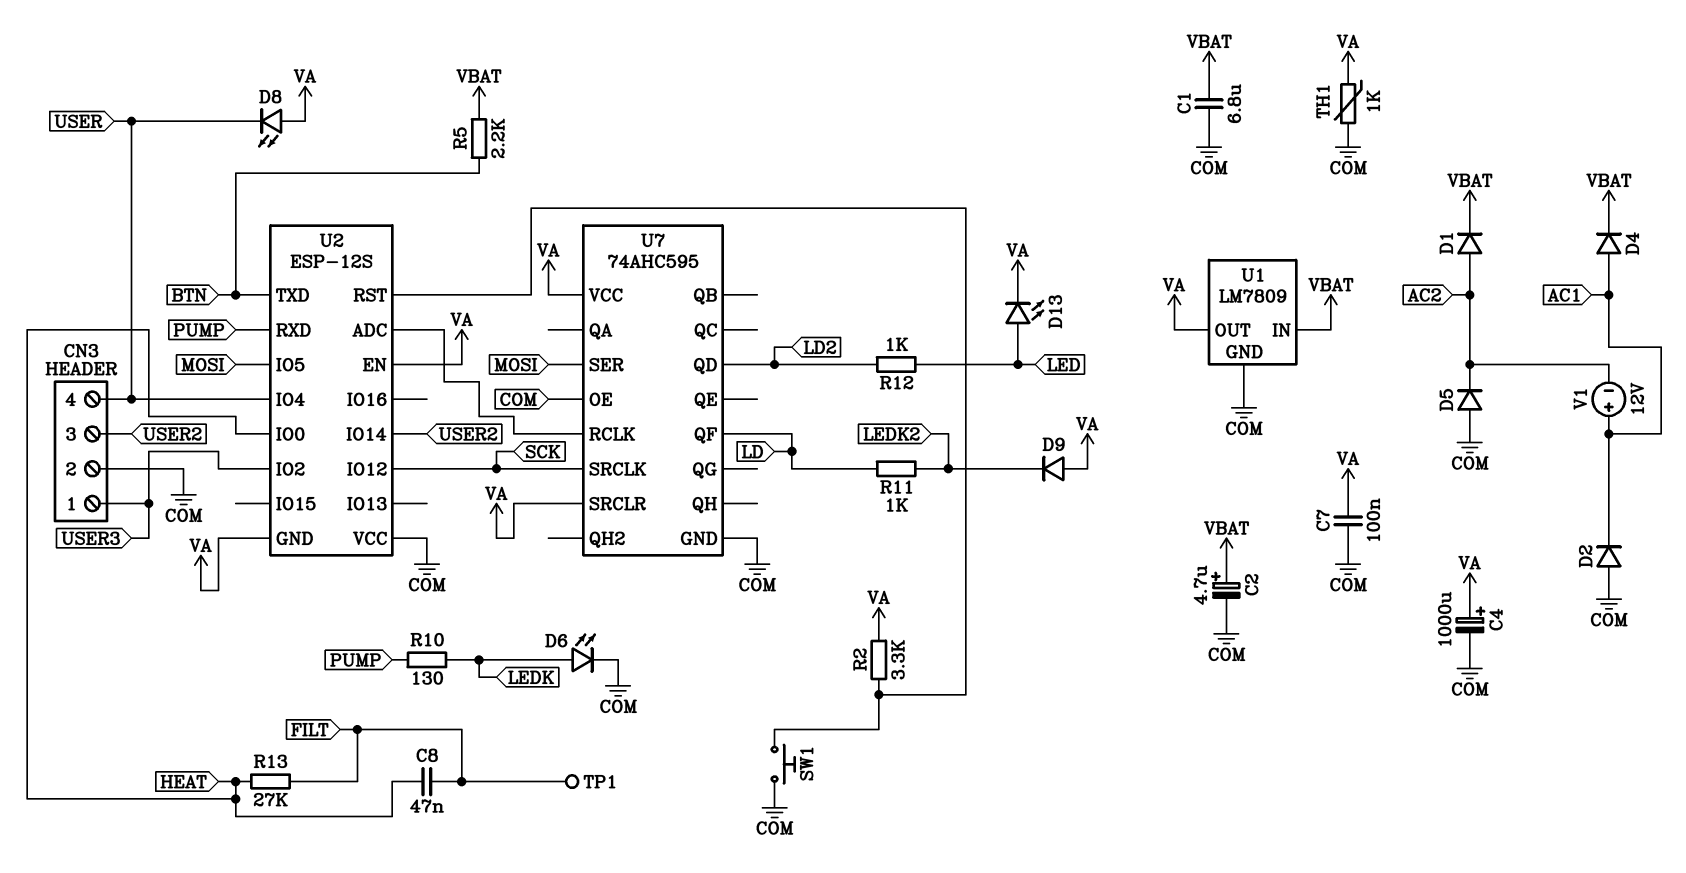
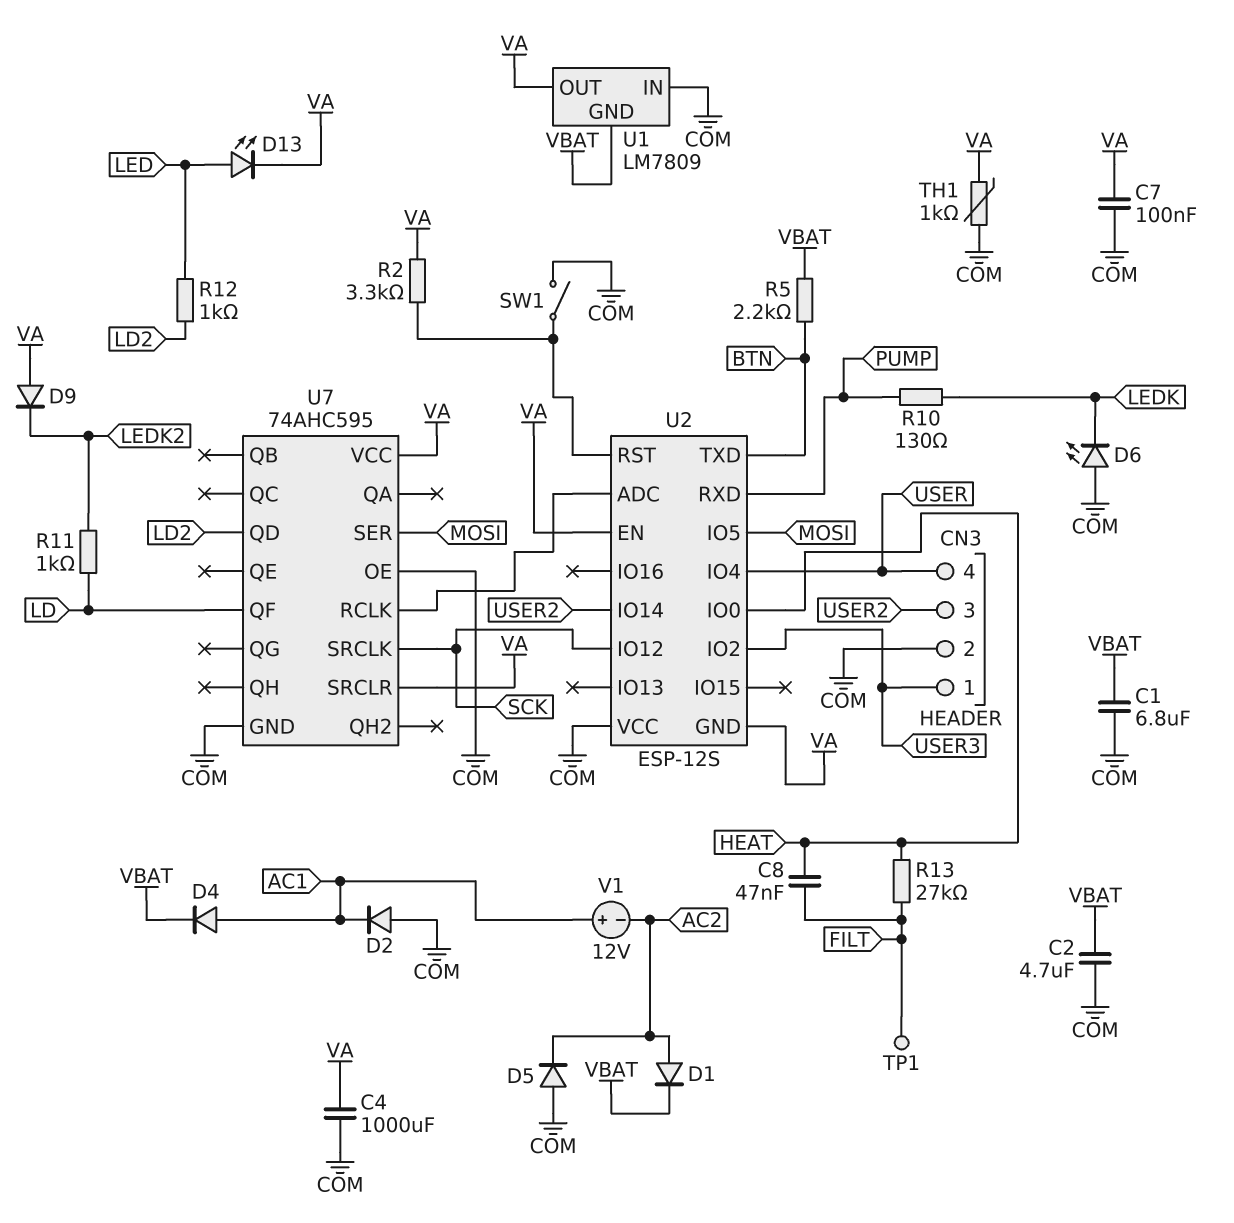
C2: 4.7uF (plus VBAT, minus COM) -> 4.7uF (COM, VBAT)
C4: 1000uF (plus VA, minus COM) -> 1000uF (COM, VA)
D6: LED (A LEDK, K COM) -> LED (A COM, K LEDK)
D8: LED (A VA, K USER) -> none
SW1: button (COM, U2/RST) -> switch (COM, U2/RST)
U1 pin GND: COM -> VBAT
U1 pin IN: VBAT -> COM

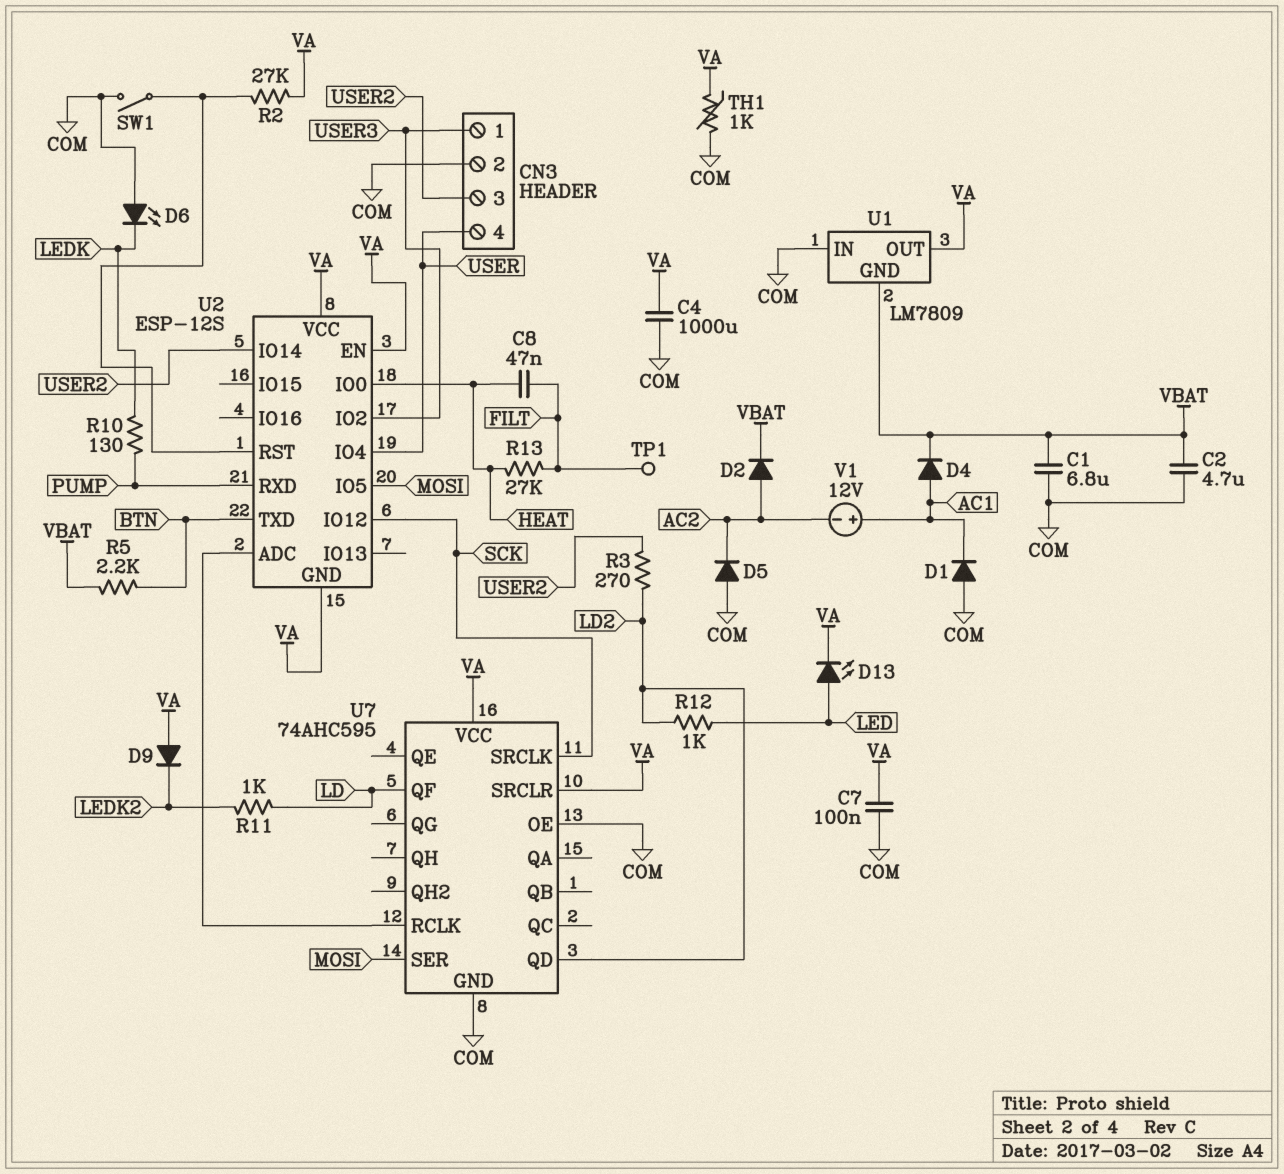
D1: diode (A AC2, K VBAT) -> diode (A COM, K AC1)
D2: diode (A COM, K AC1) -> diode (A AC2, K VBAT)
R2: 3.3k (U2/RST, VA) -> 27k (U2/RST, VA)
R3: none -> 270 (LD2, USER2)
U2 pin VCC: COM -> VA

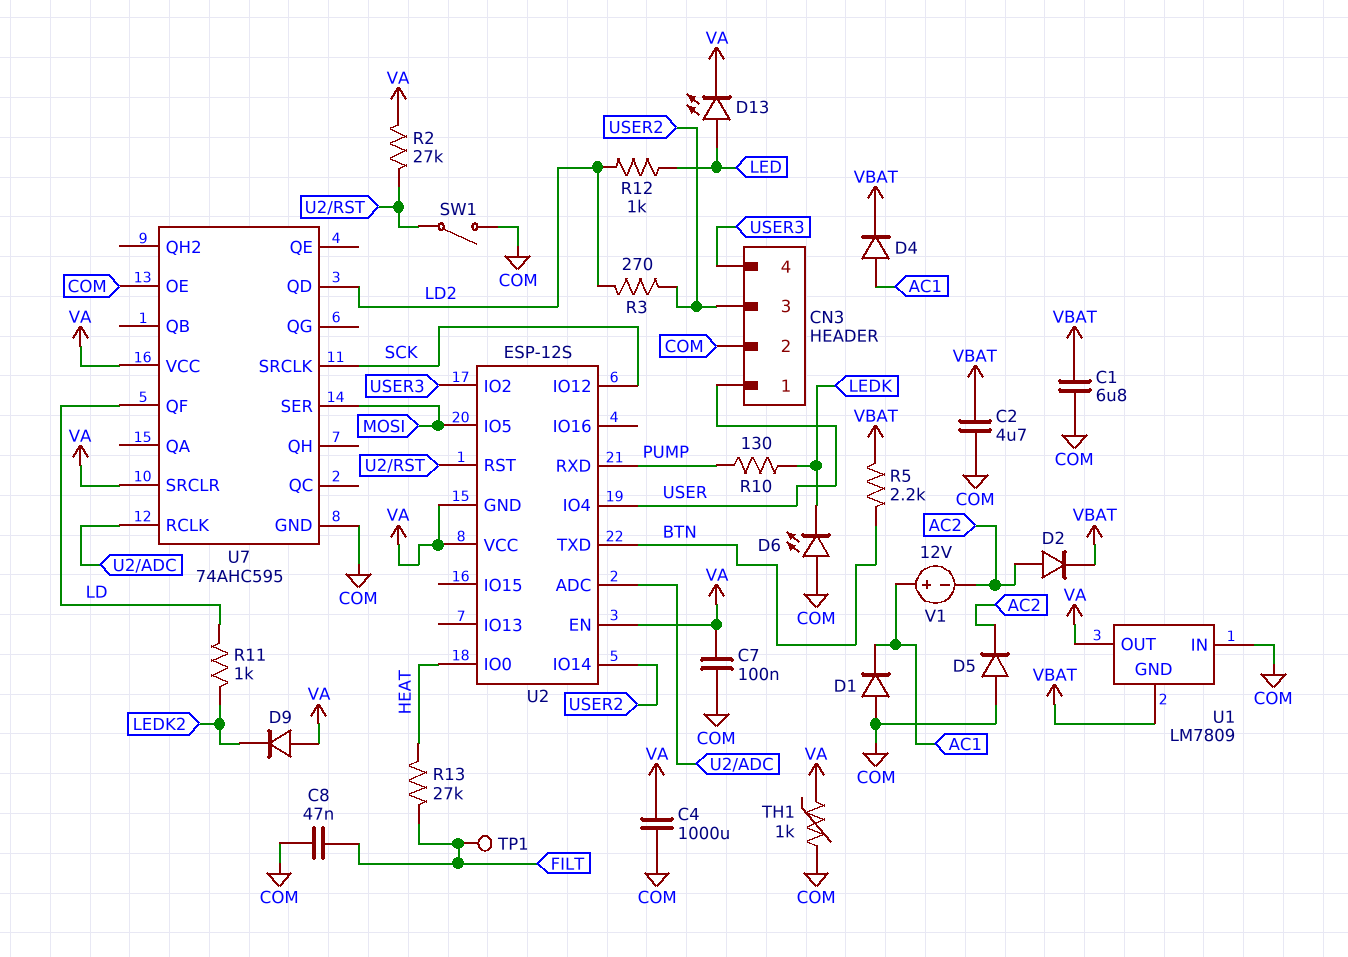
C8: 47nF (FILT, HEAT) -> 47nF (COM, FILT)
CN3 pin 1: USER3 -> USER
CN3 pin 4: USER -> USER3

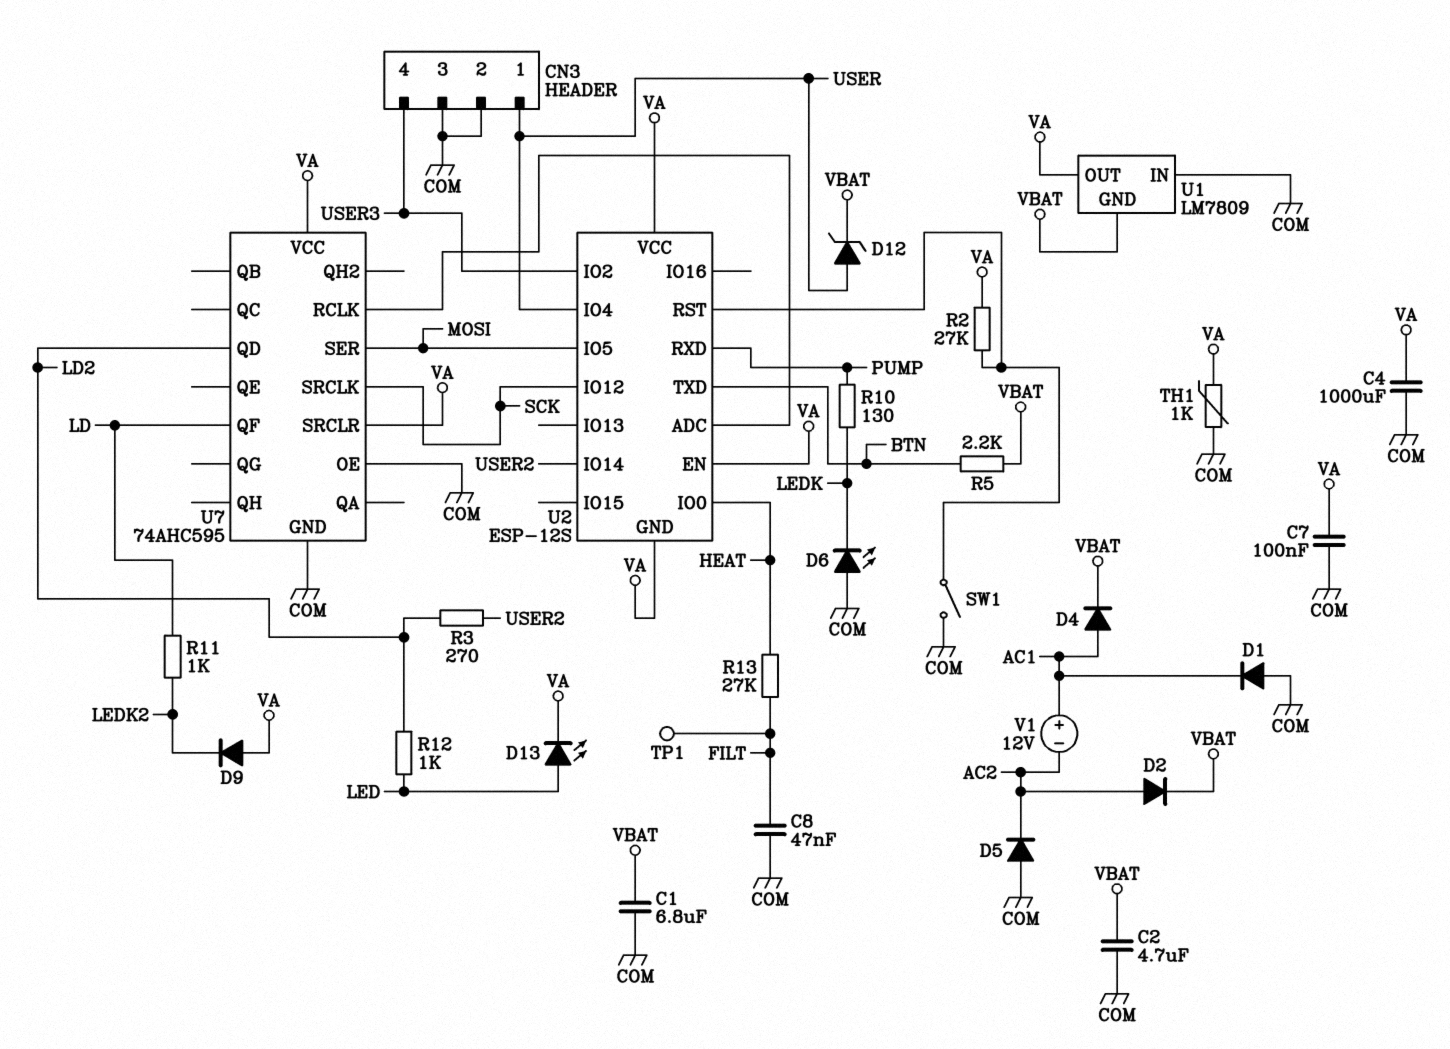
CN3 pin 3: USER2 -> COM
D12: none -> zener (A USER, K VBAT)

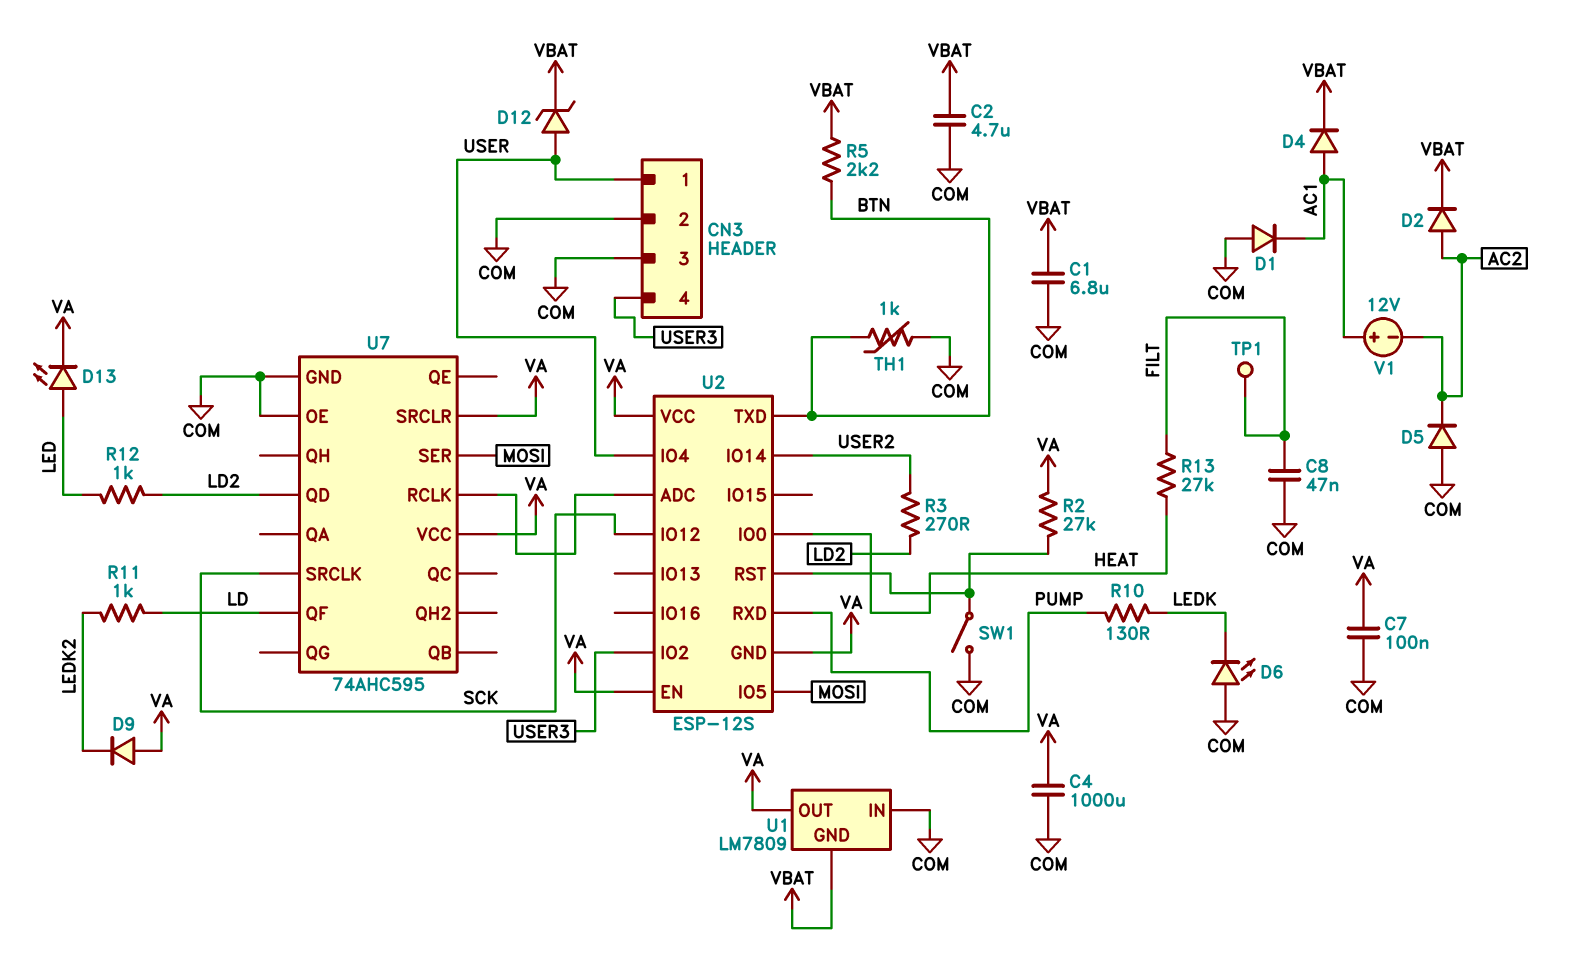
TH1: 1k (COM, VA) -> 1k (BTN, COM)

